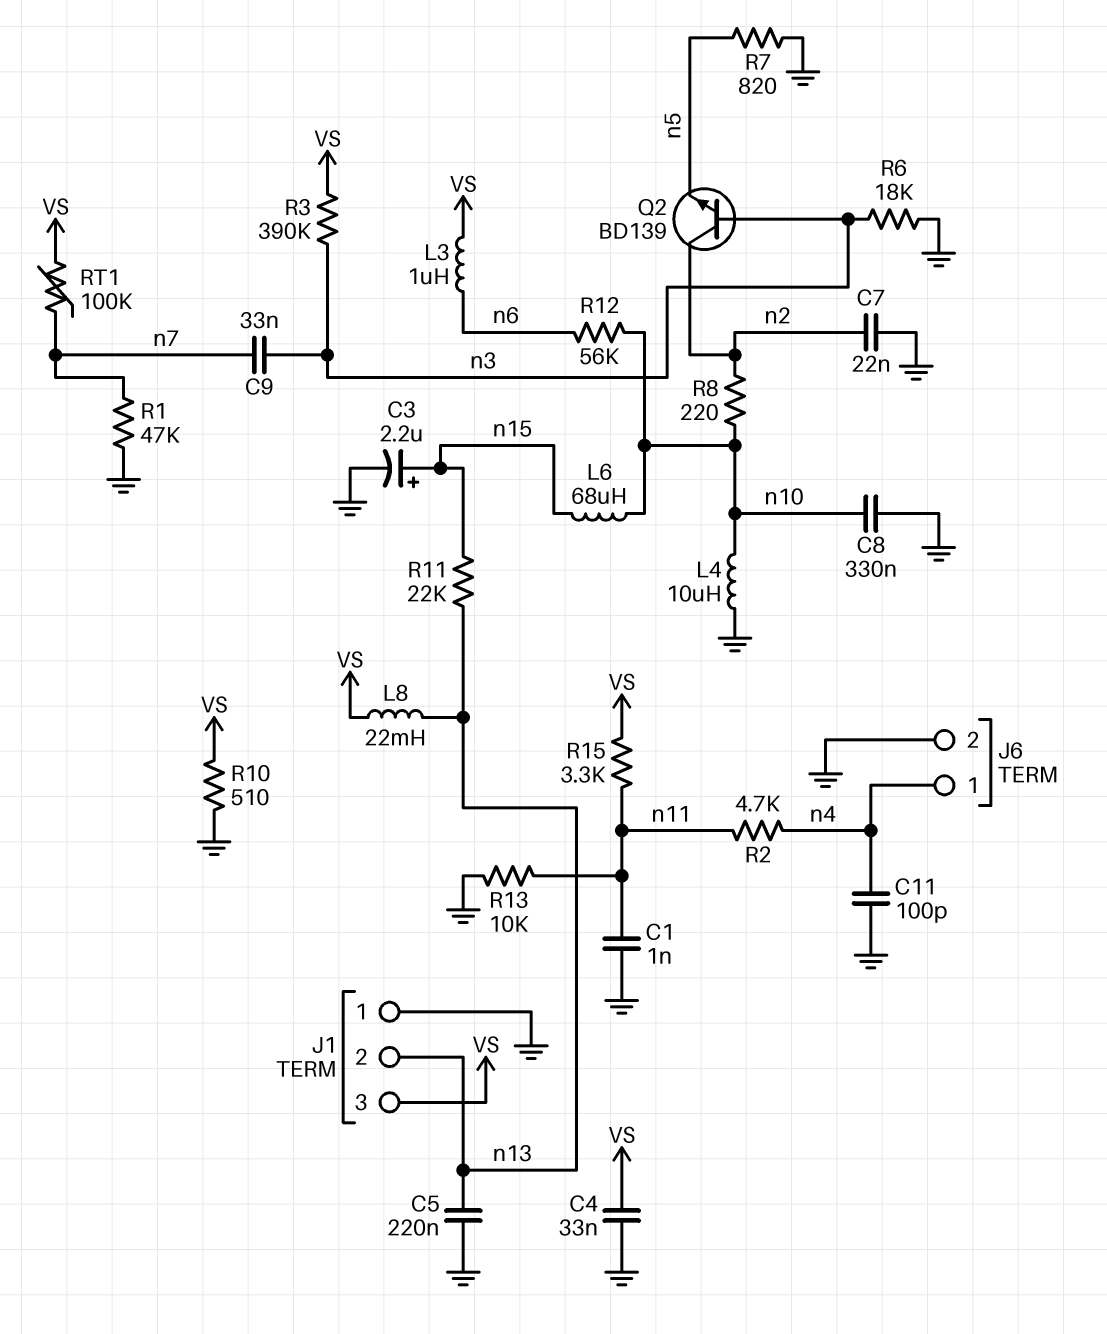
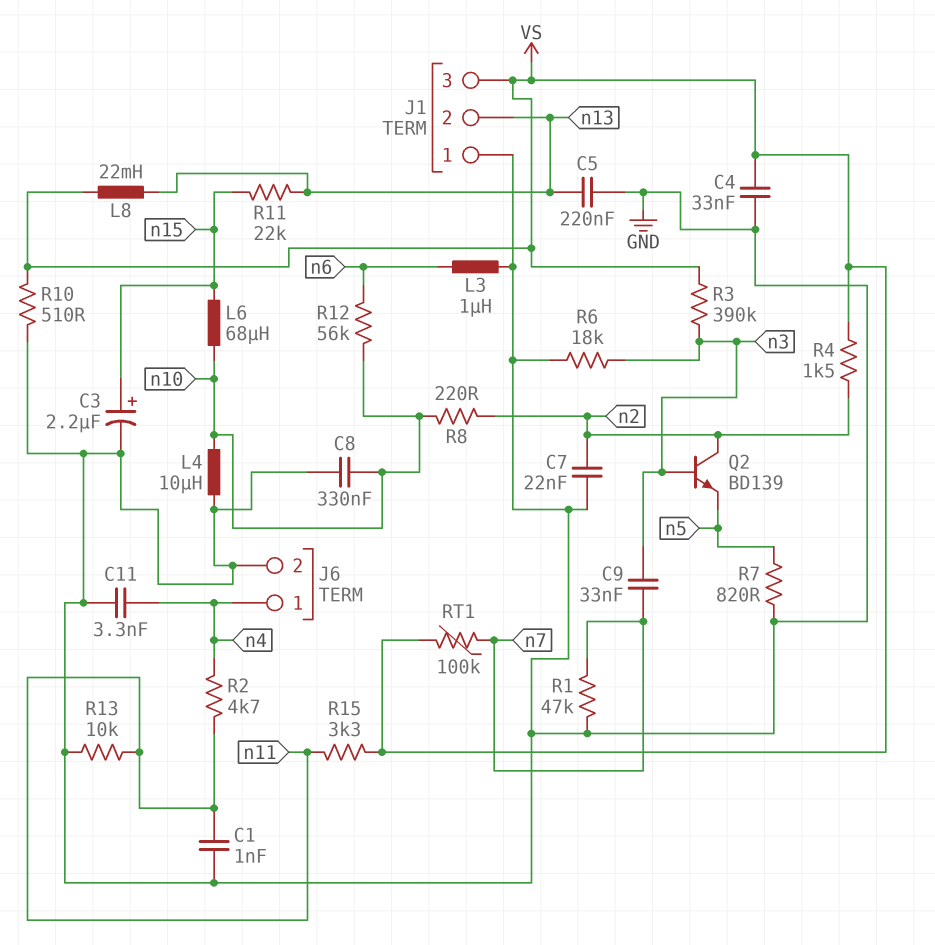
C11: 100pF (GND, n4) -> 3.3nF (GND, n4)
L3: 1uH (VS, n6) -> 1uH (GND, n6)
R4: none -> 1.5k (VS, n2)

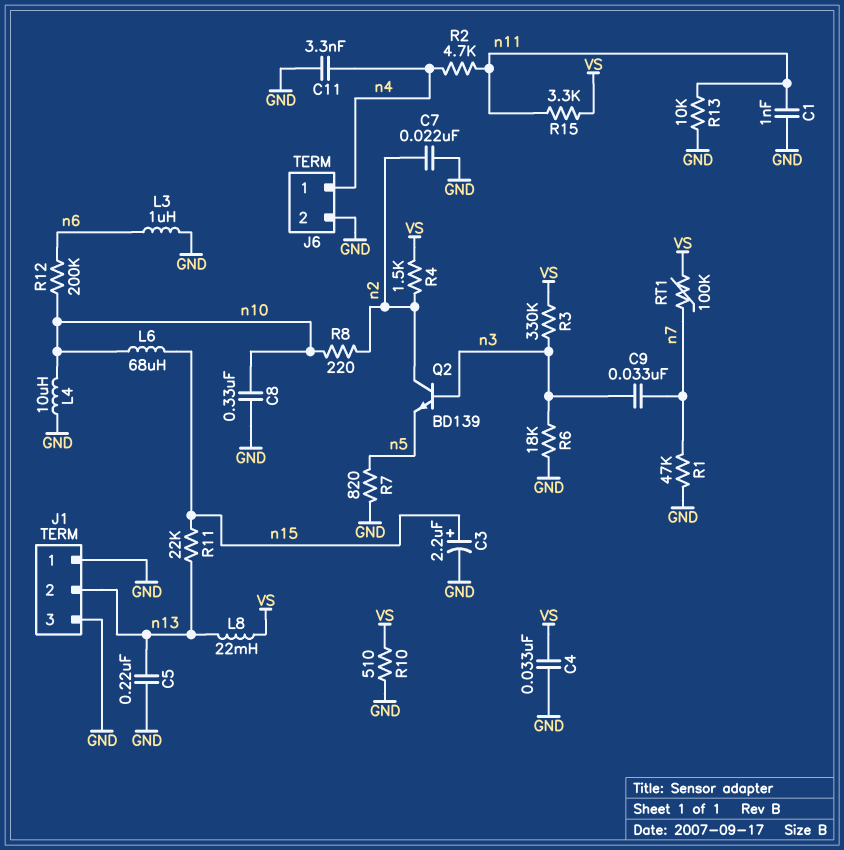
J1 pin 3: VS -> GND
R3: 390k (VS, n3) -> 330k (VS, n3)
R12: 56k (n6, n10) -> 200k (n6, n10)

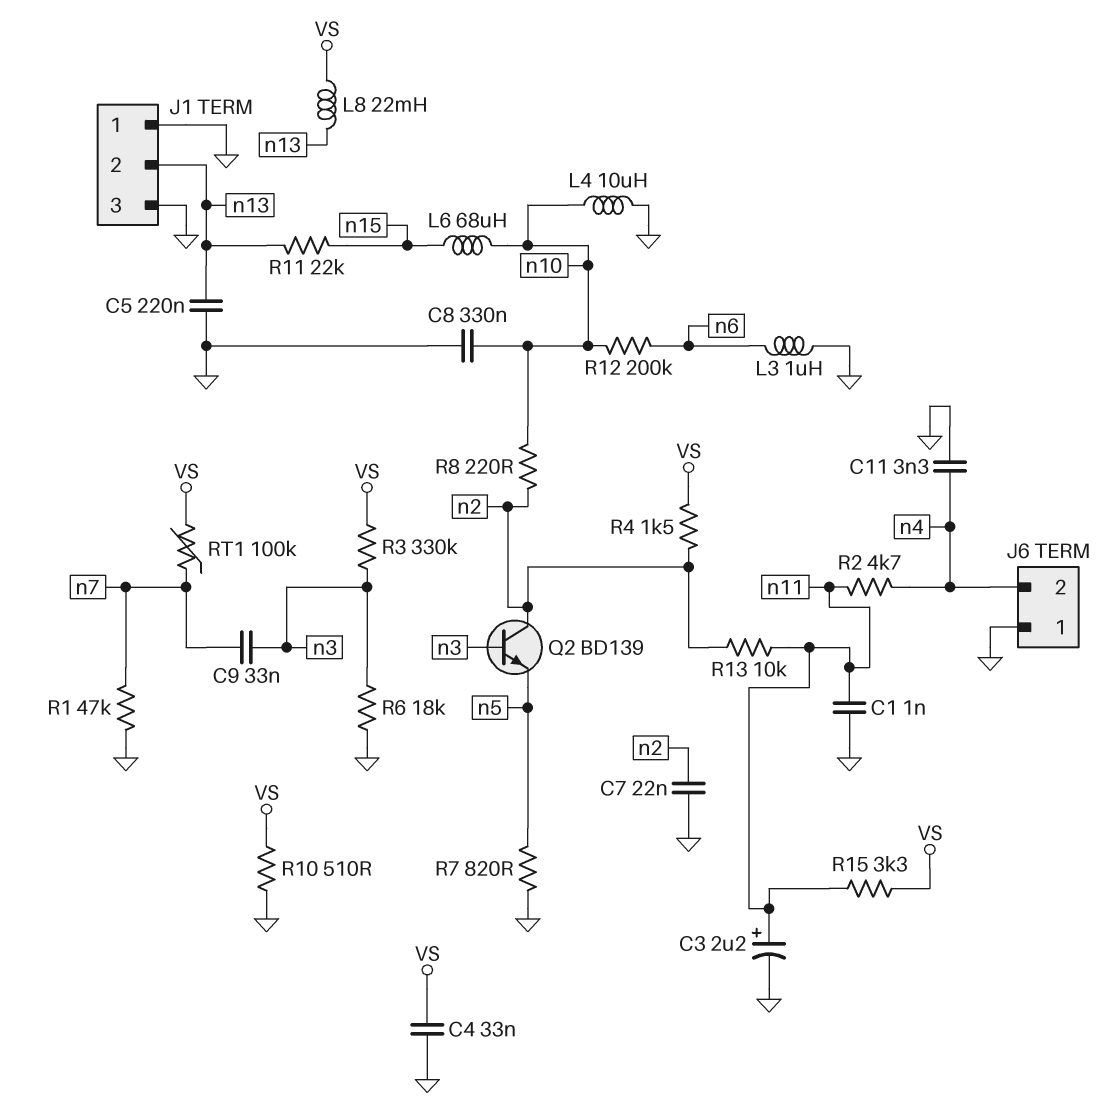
C3: 2.2uF (plus n15, minus GND) -> 2.2uF (plus n11, minus GND)
J6 pin 1: n4 -> GND
J6 pin 2: GND -> n4
R13: 10k (GND, n11) -> 10k (n2, n11)

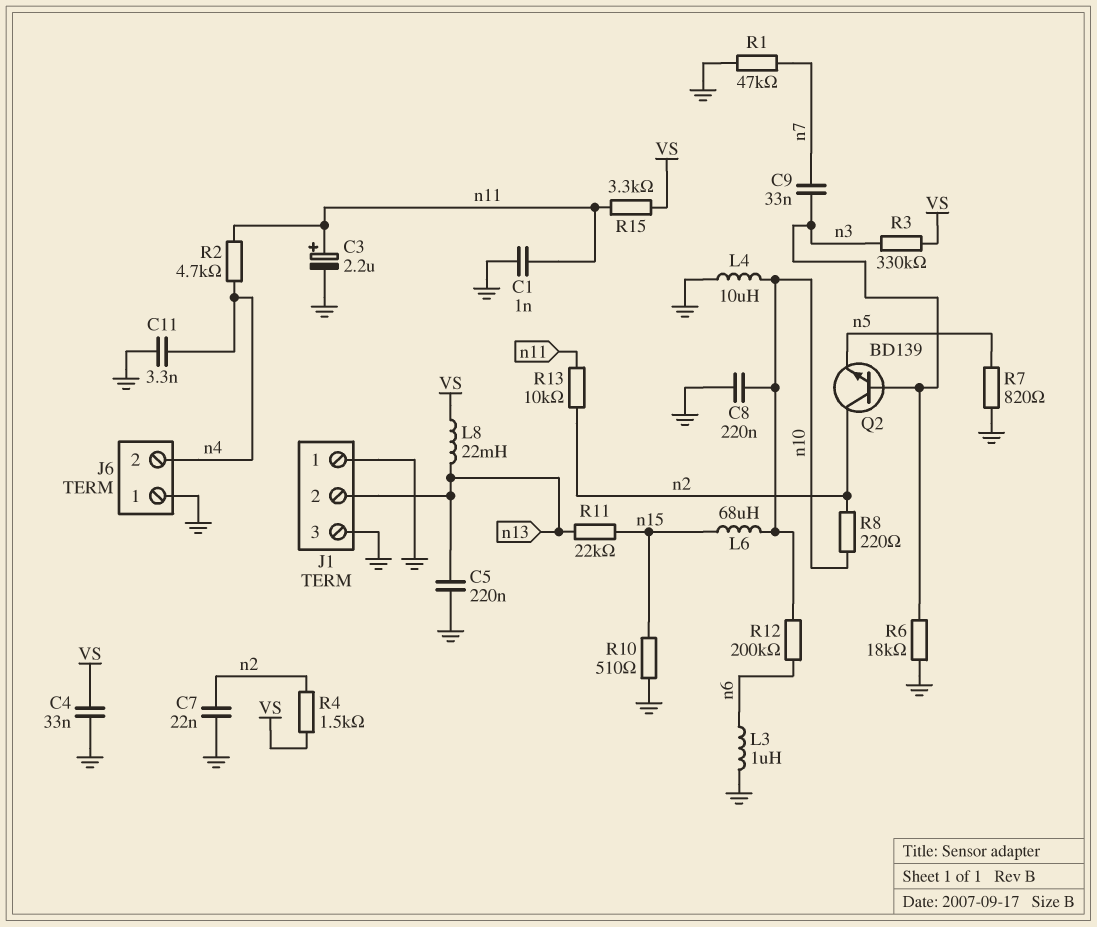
C8: 330nF (GND, n10) -> 220nF (GND, n10)
R10: 510 (GND, VS) -> 510 (GND, n15)
RT1: 100k (VS, n7) -> none

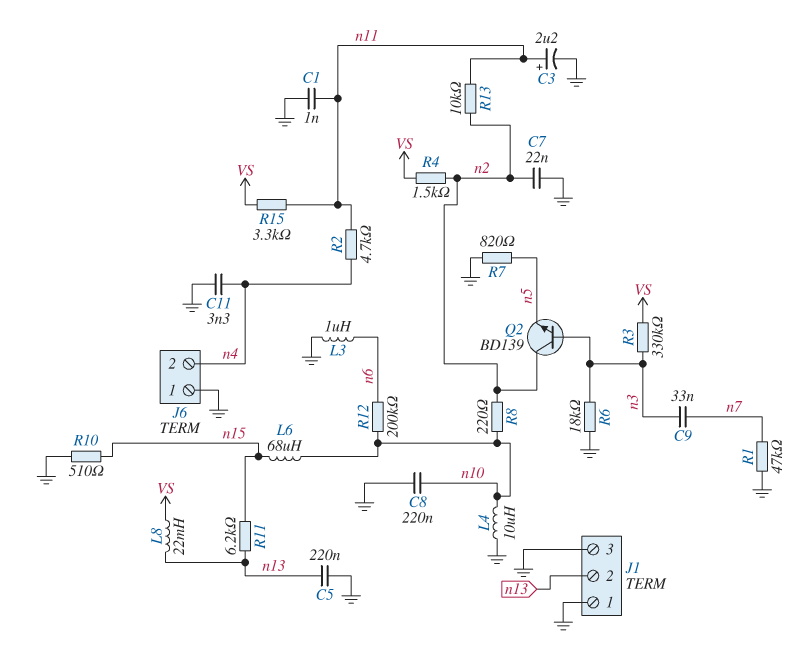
C4: 33nF (GND, VS) -> none
R11: 22k (n13, n15) -> 6.2k (n13, n15)

